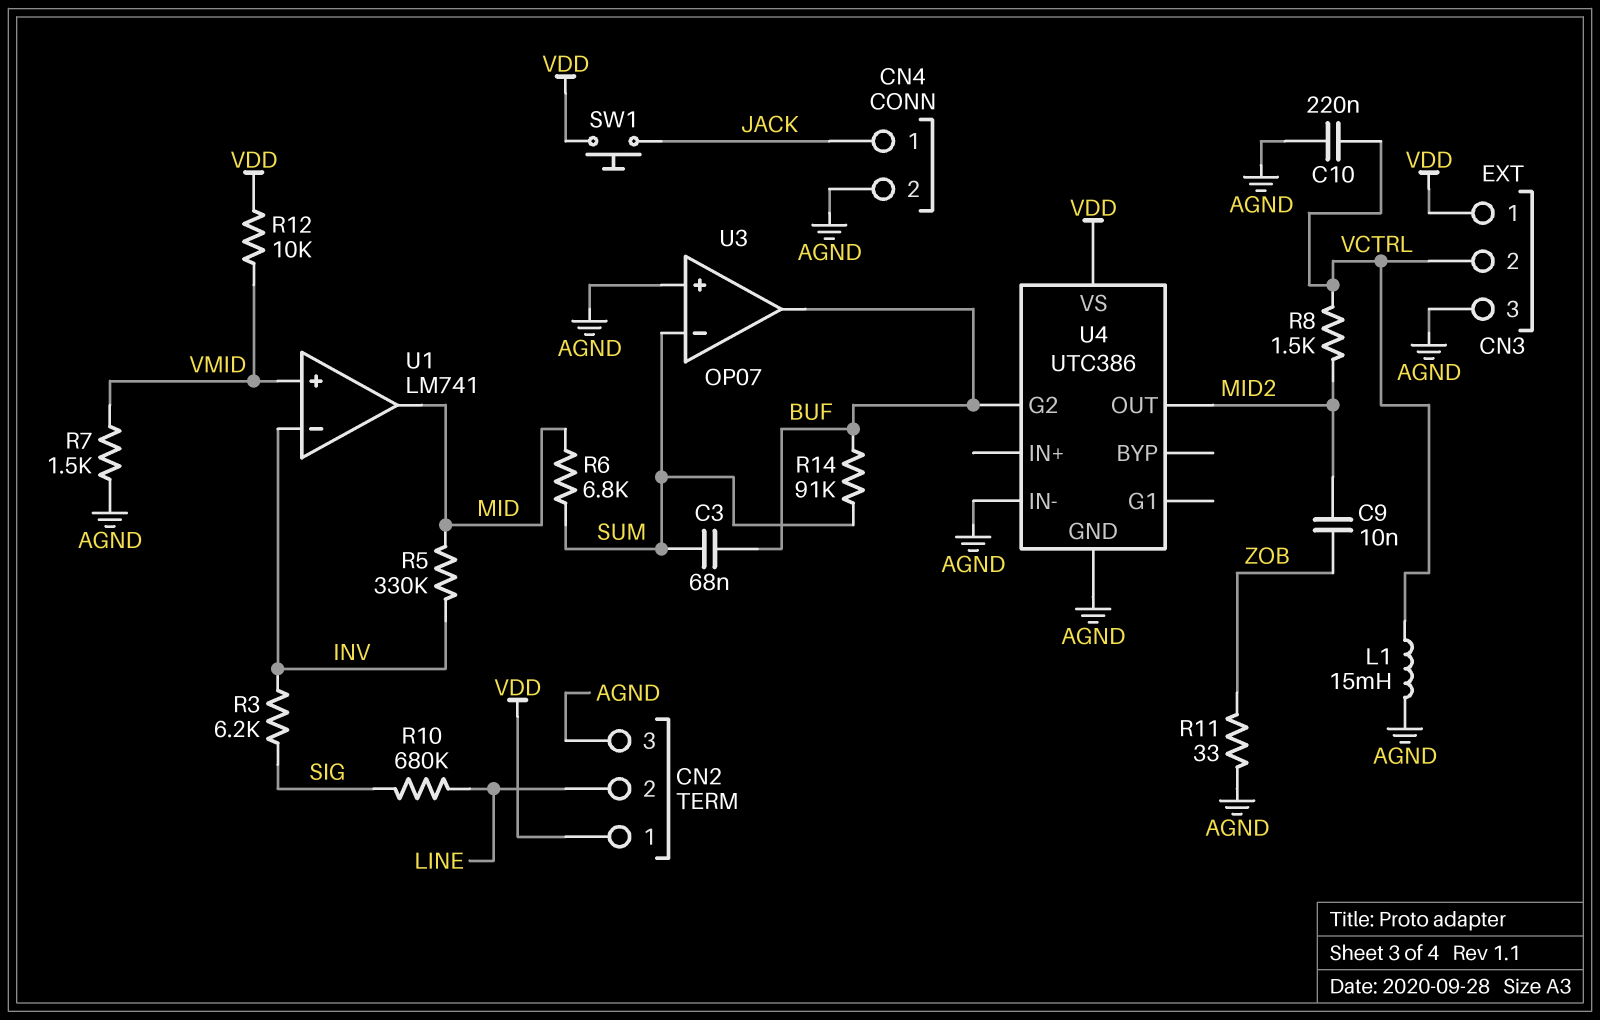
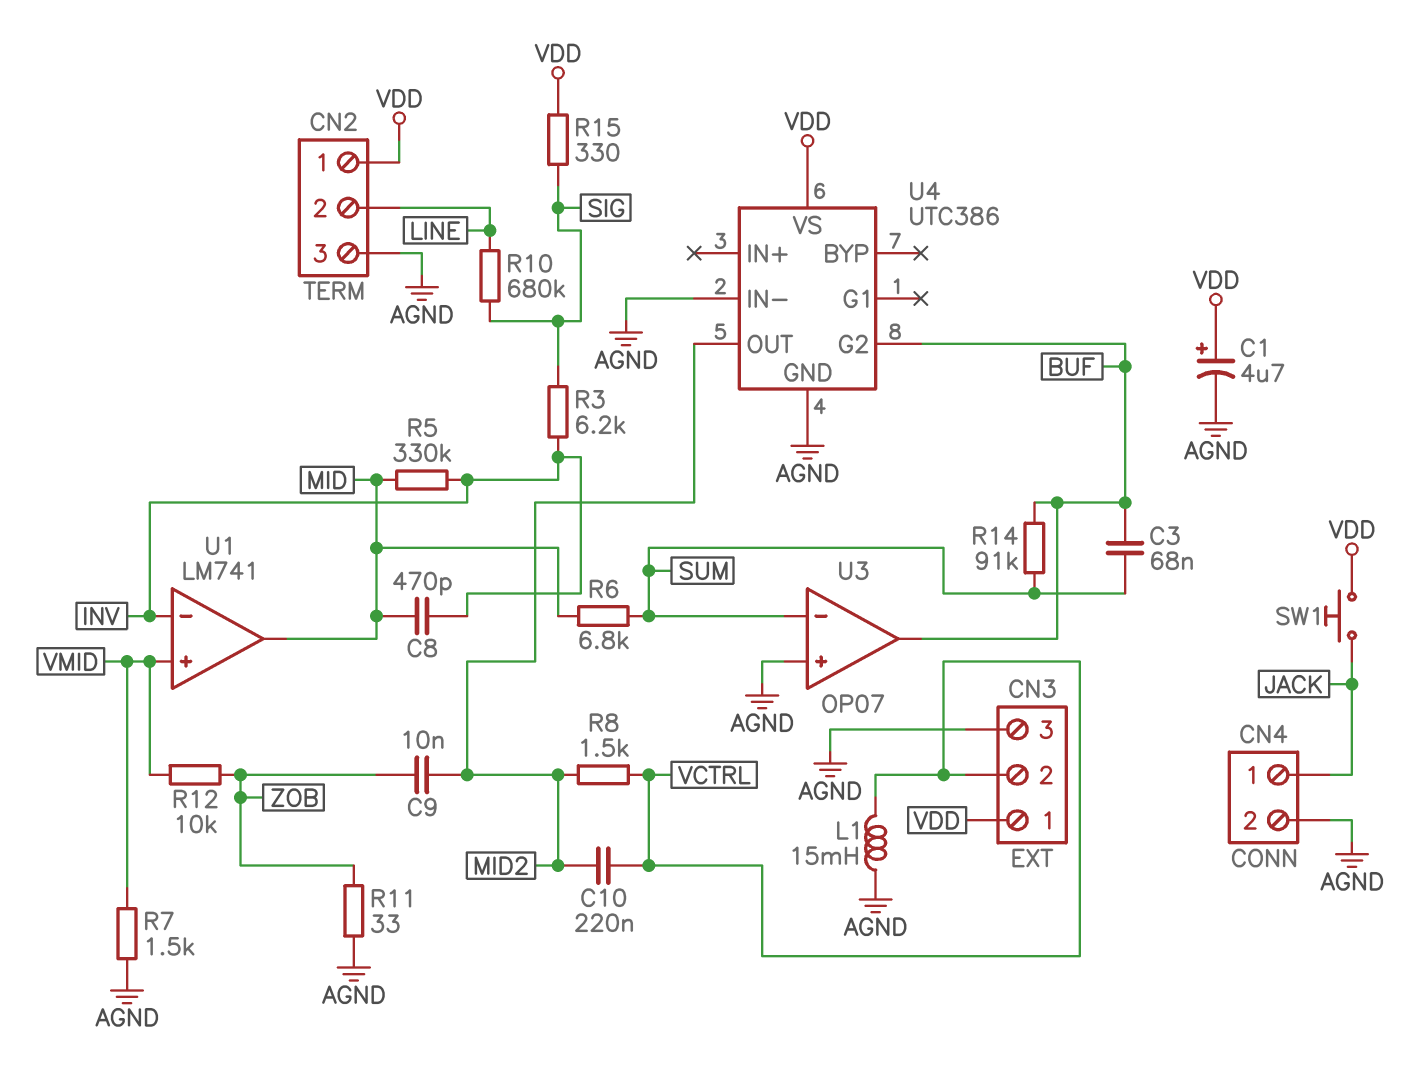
C1: none -> 4.7uF (plus VDD, minus AGND)
C8: none -> 470pF (INV, MID)
C10: 220nF (AGND, VCTRL) -> 220nF (MID2, VCTRL)
R12: 10k (VDD, VMID) -> 10k (VMID, ZOB)
R15: none -> 330 (SIG, VDD)

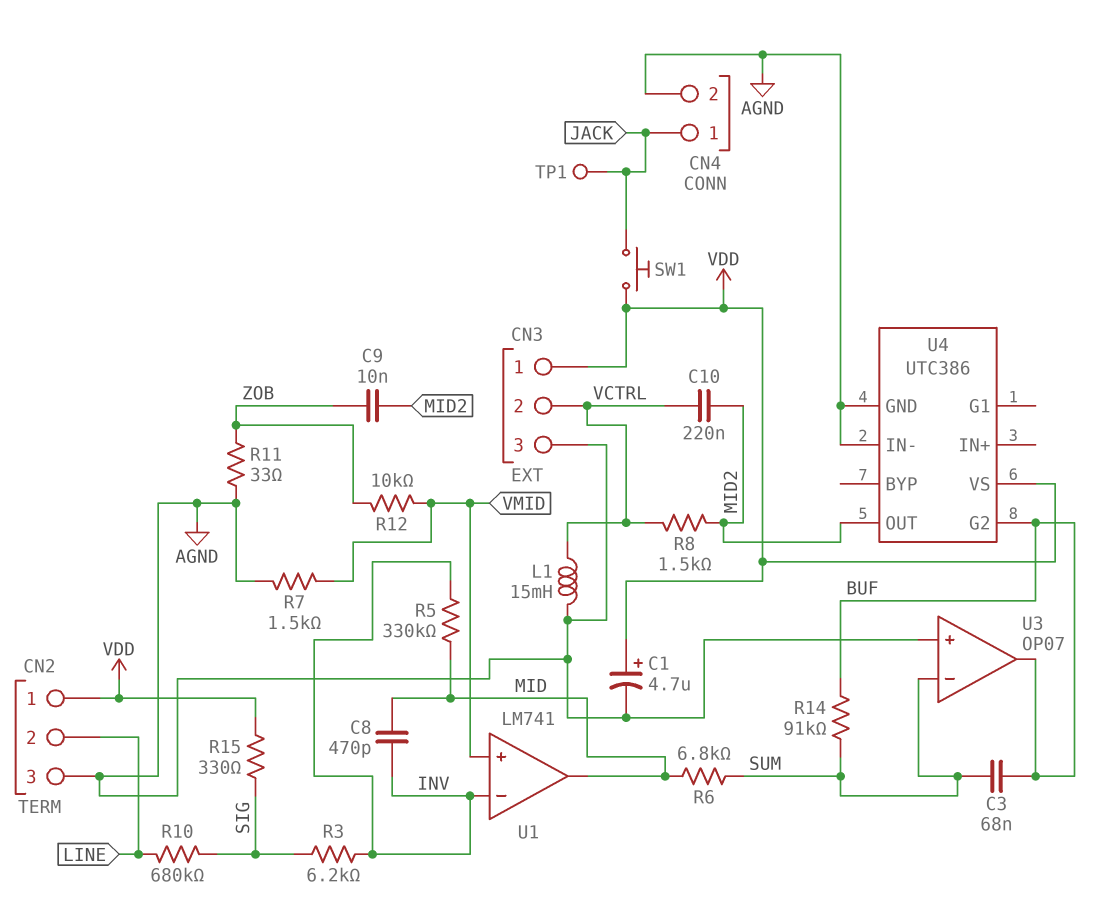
TP1: none -> test point (JACK)

